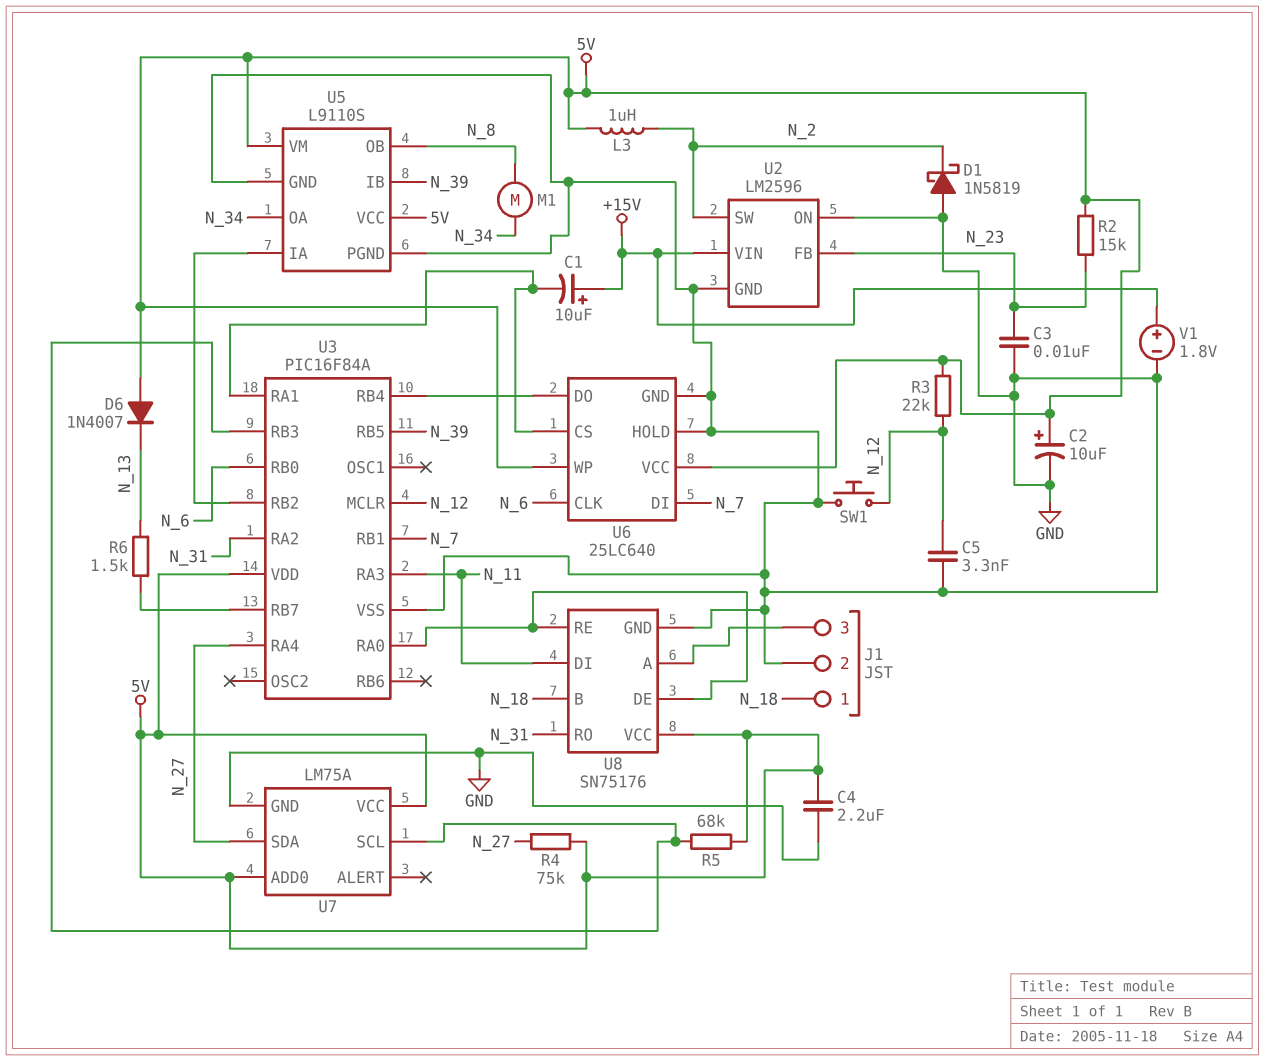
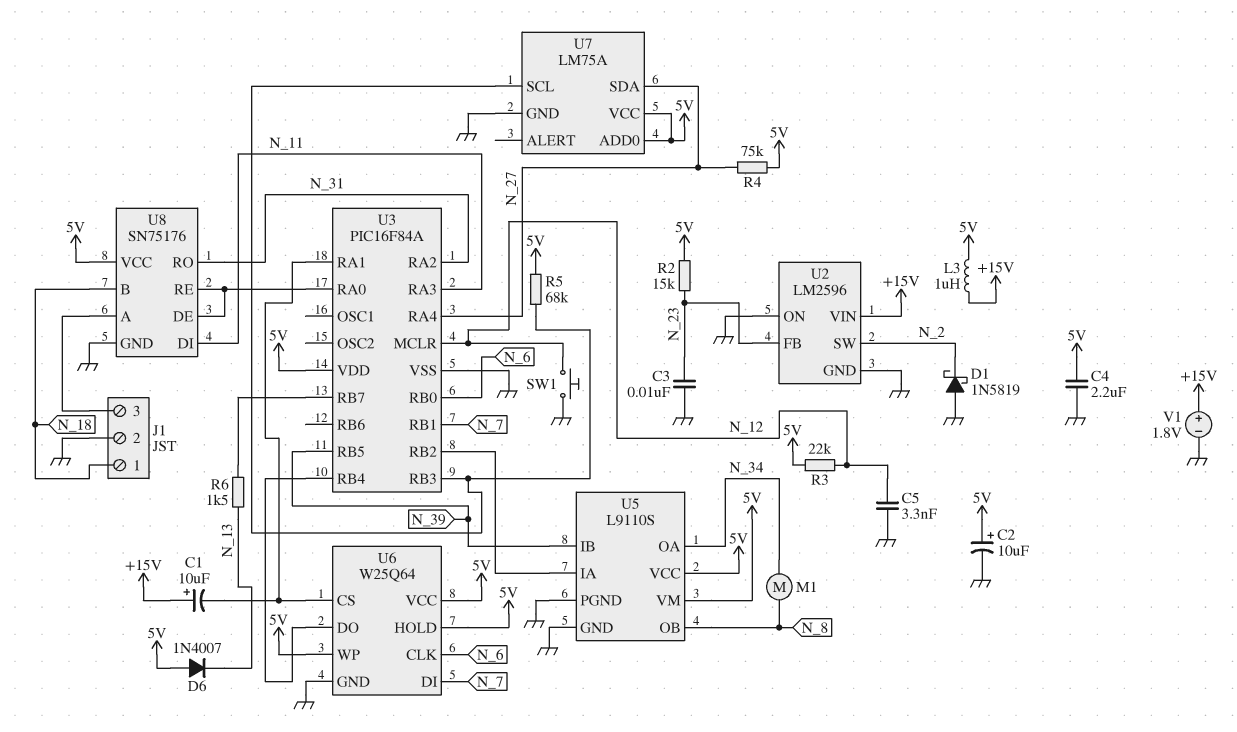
L3: 1uH (5V, N_2) -> 1uH (+15V, 5V)
U6: 25LC640 -> W25Q64
U6 pin HOLD: GND -> 5V

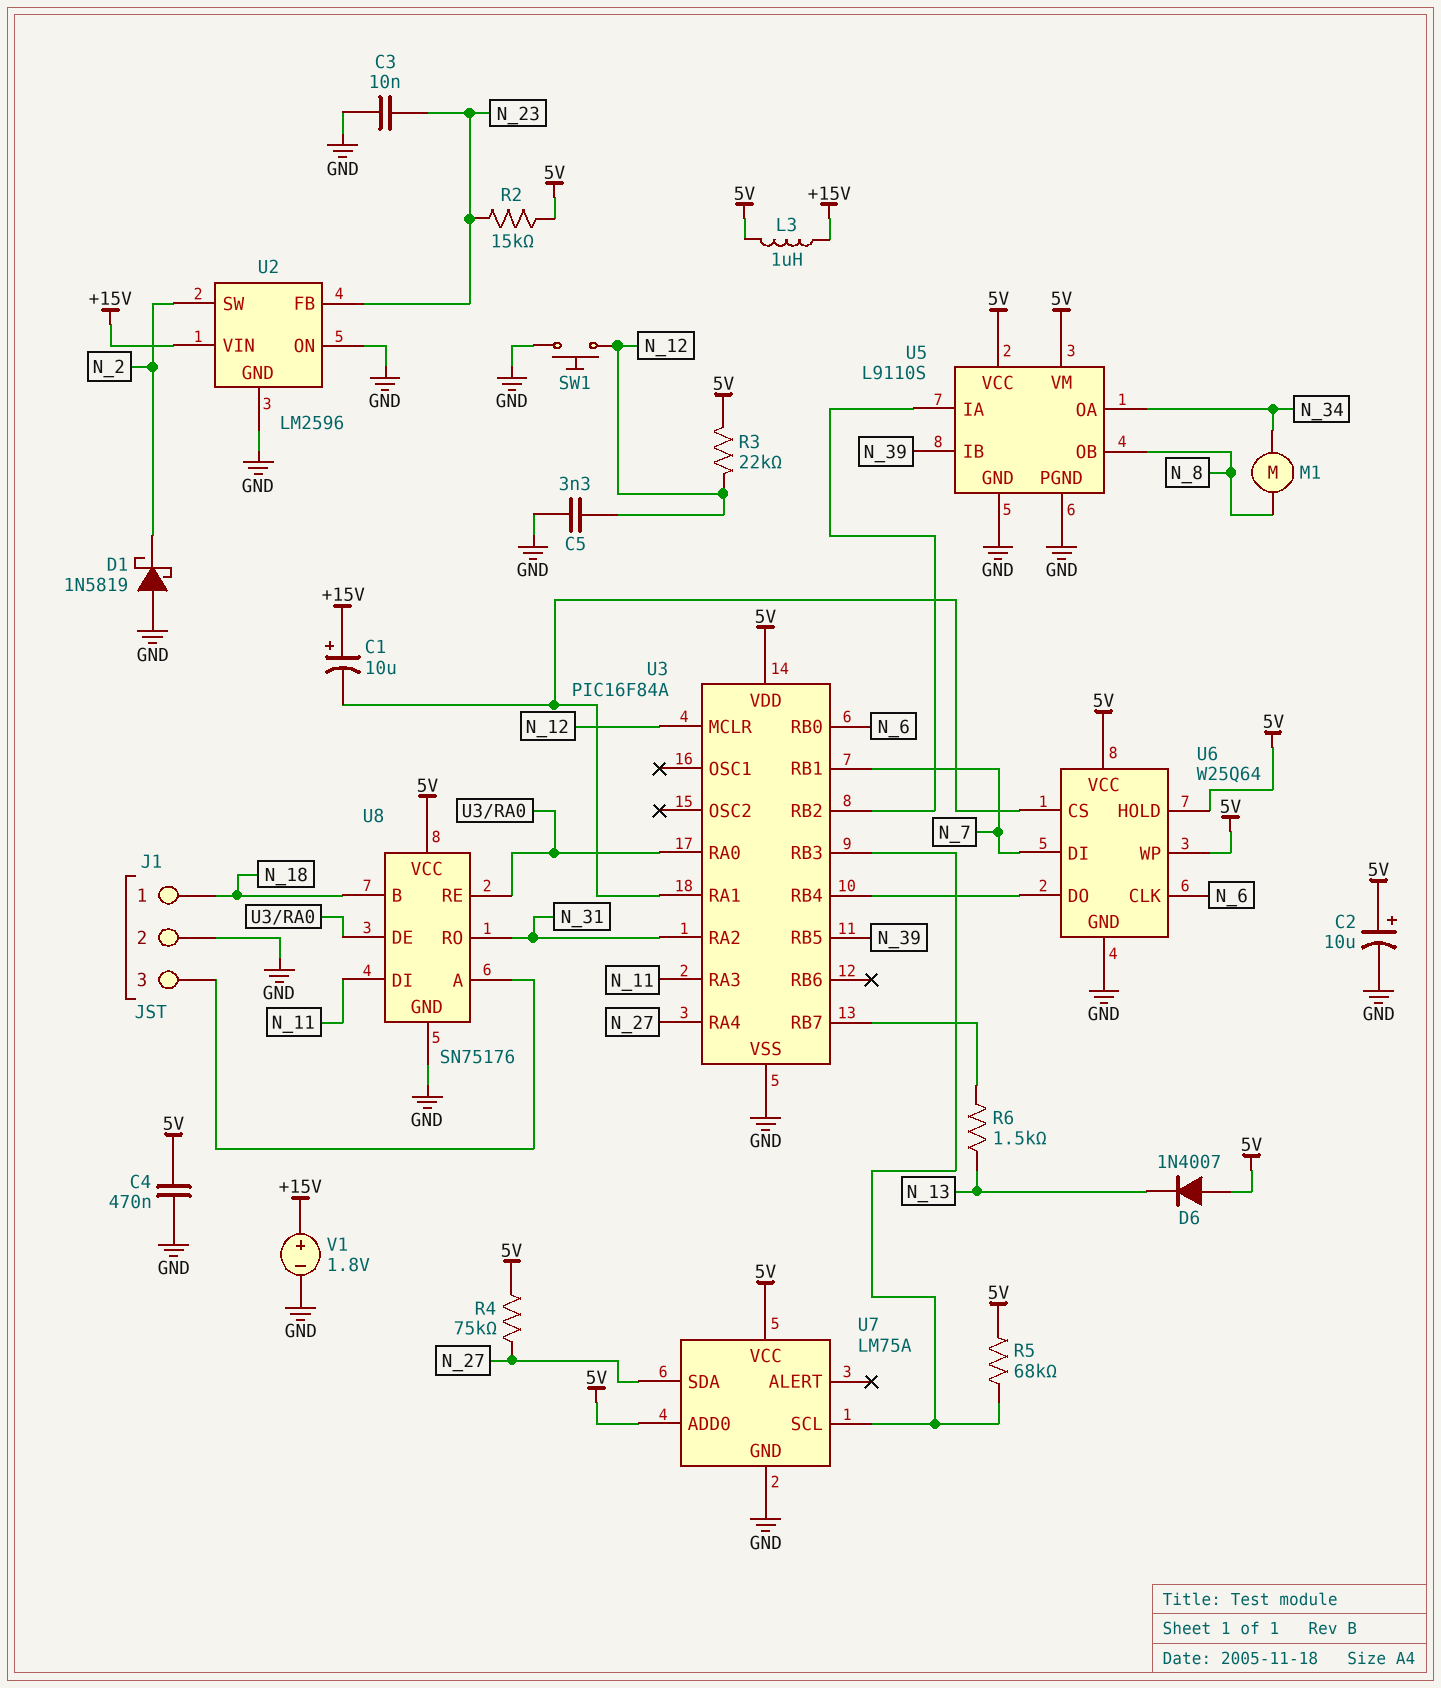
C4: 2.2uF (5V, GND) -> 470nF (5V, GND)

